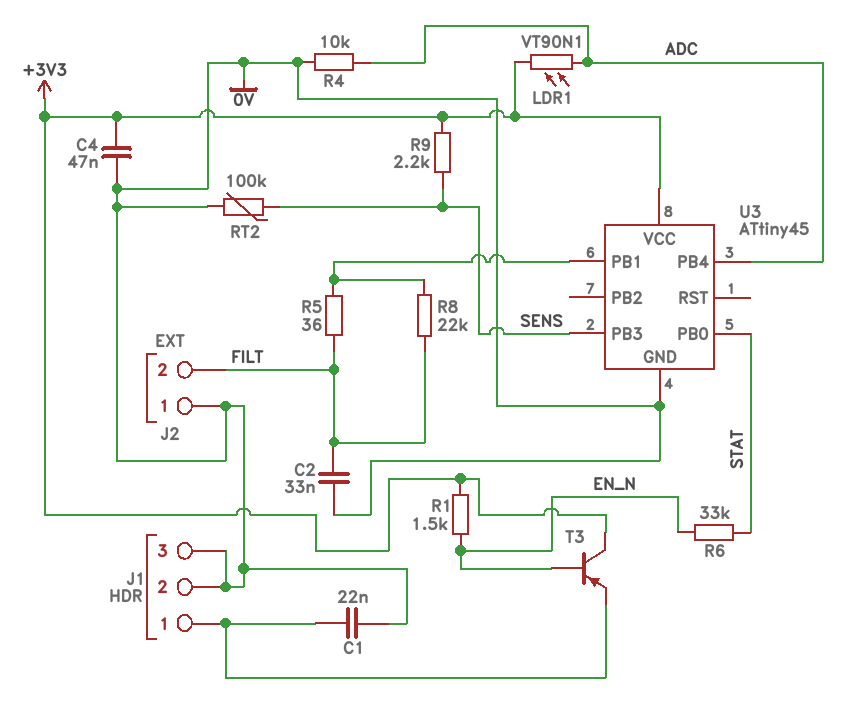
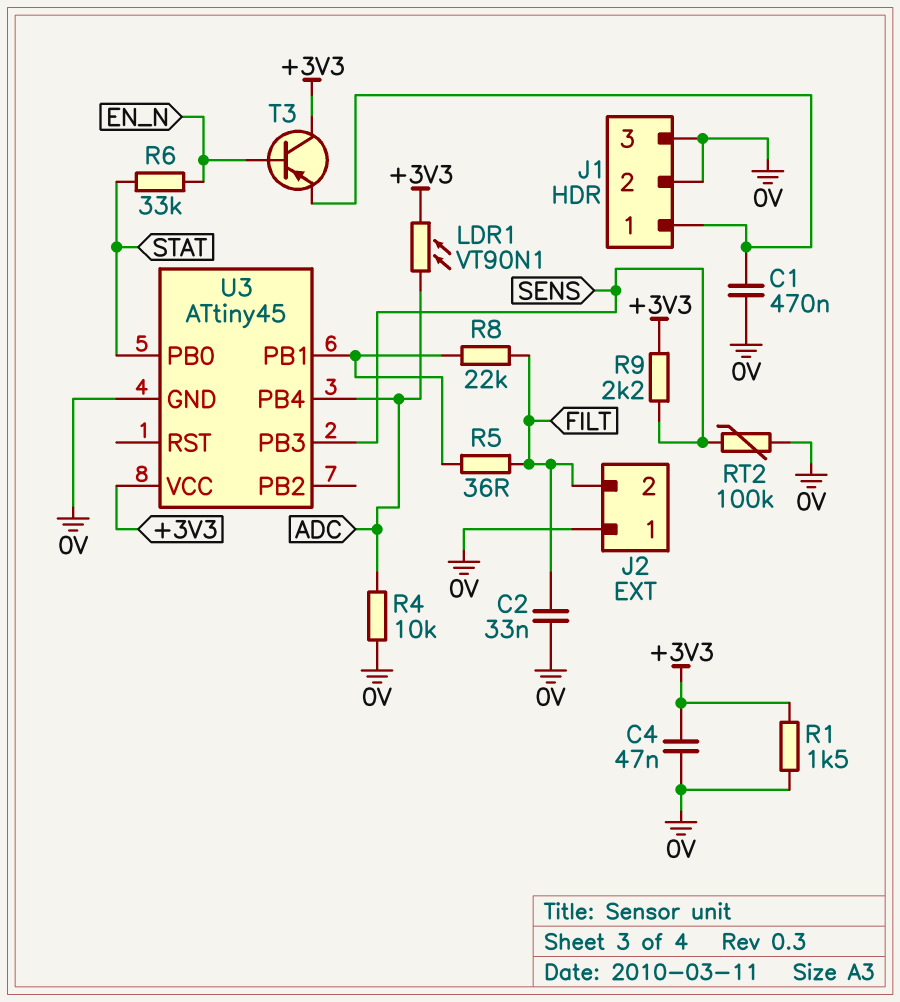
C1: 22nF (0V, J1/1) -> 470nF (0V, J1/1)
R1: 1.5k (+3V3, EN_N) -> 1.5k (+3V3, 0V)

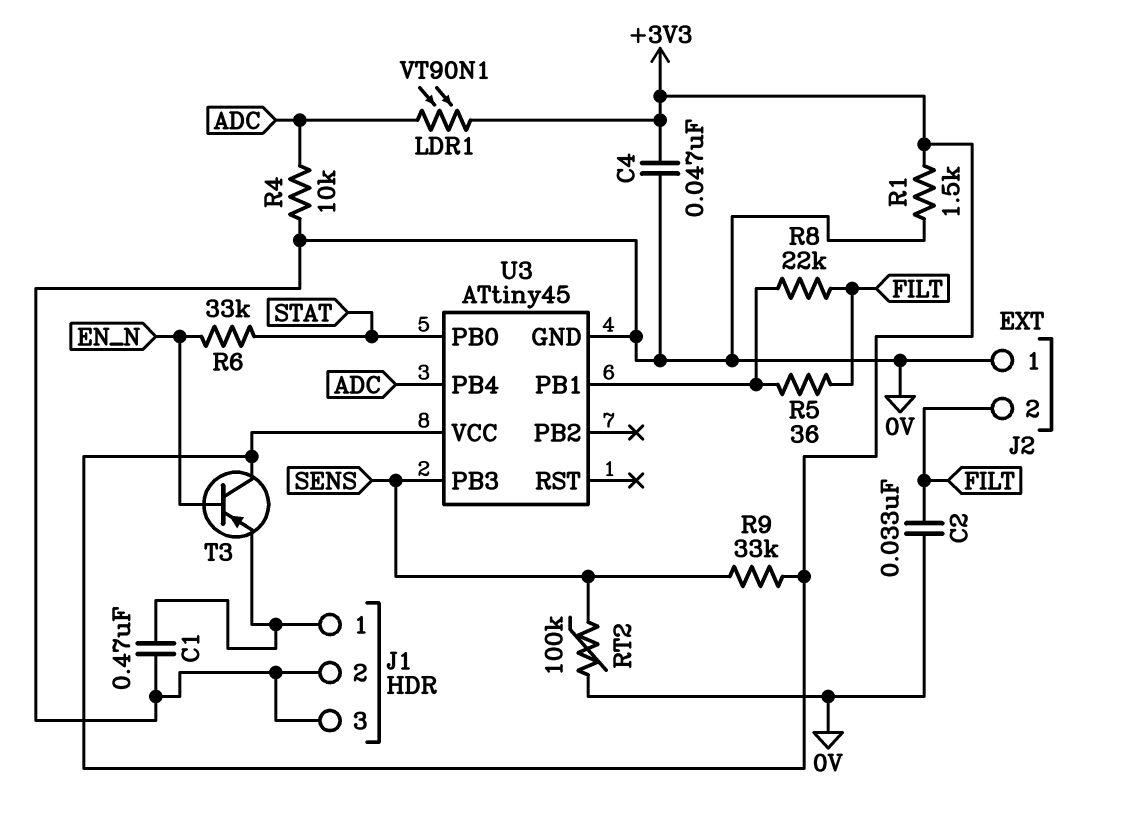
R9: 2.2k (+3V3, SENS) -> 33k (+3V3, SENS)

